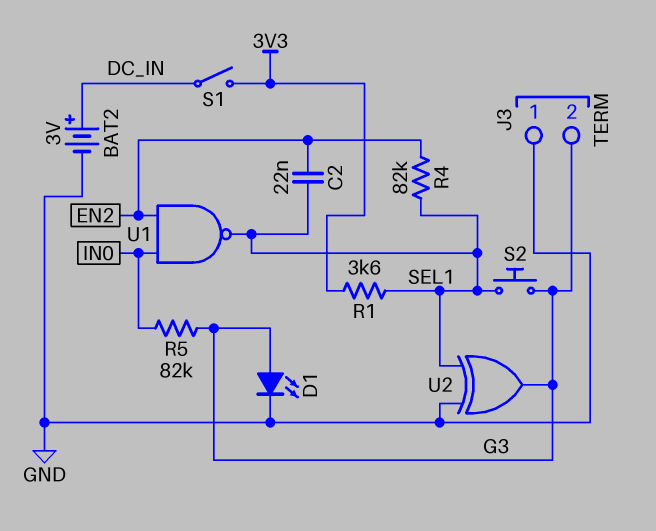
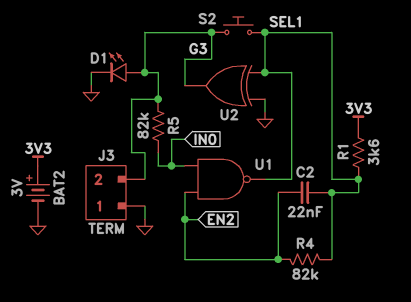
BAT2: 3V (plus DC_IN, minus GND) -> 3V (plus 3V3, minus GND)
S1: switch (3V3, DC_IN) -> none

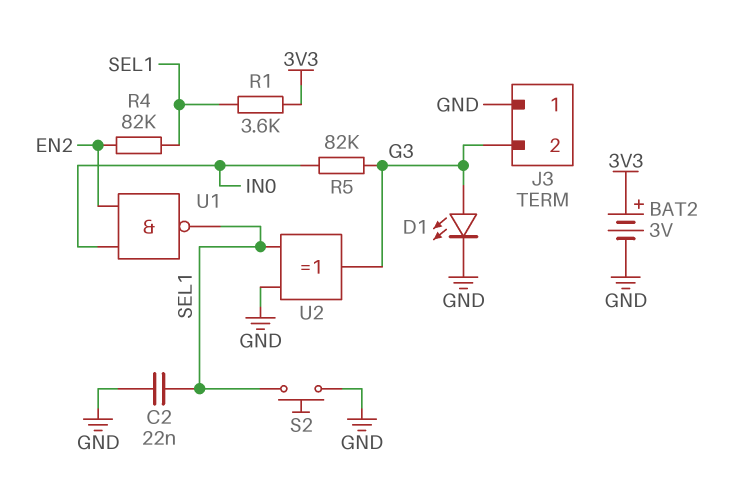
C2: 22nF (EN2, SEL1) -> 22nF (GND, SEL1)
S2: button (G3, SEL1) -> button (GND, SEL1)

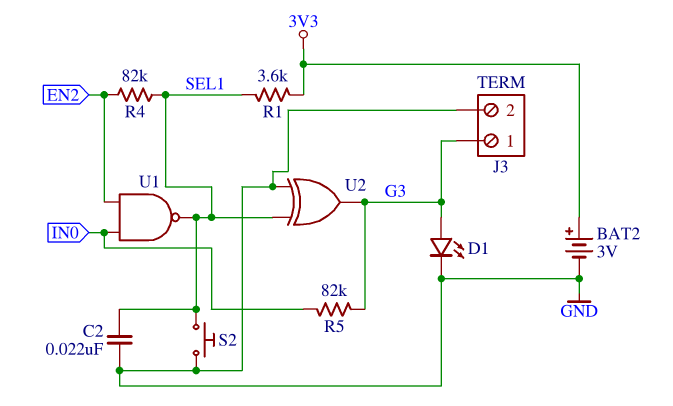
J3 pin 1: GND -> G3
J3 pin 2: G3 -> GND

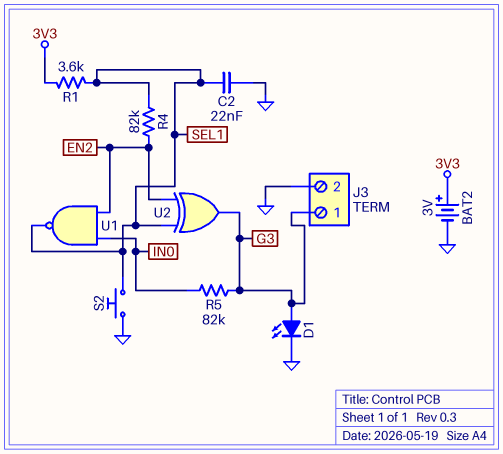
U2: XOR (in GND, in SEL1, out G3) -> XOR (in EN2, in SEL1, out G3)

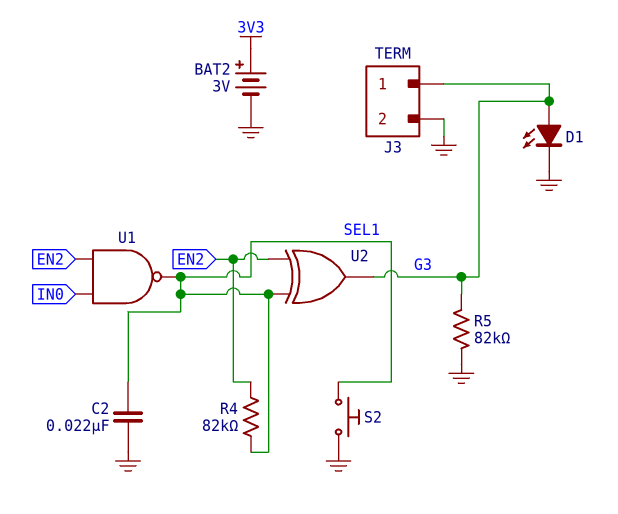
R1: 3.6k (3V3, SEL1) -> none
R5: 82k (G3, IN0) -> 82k (G3, GND)

